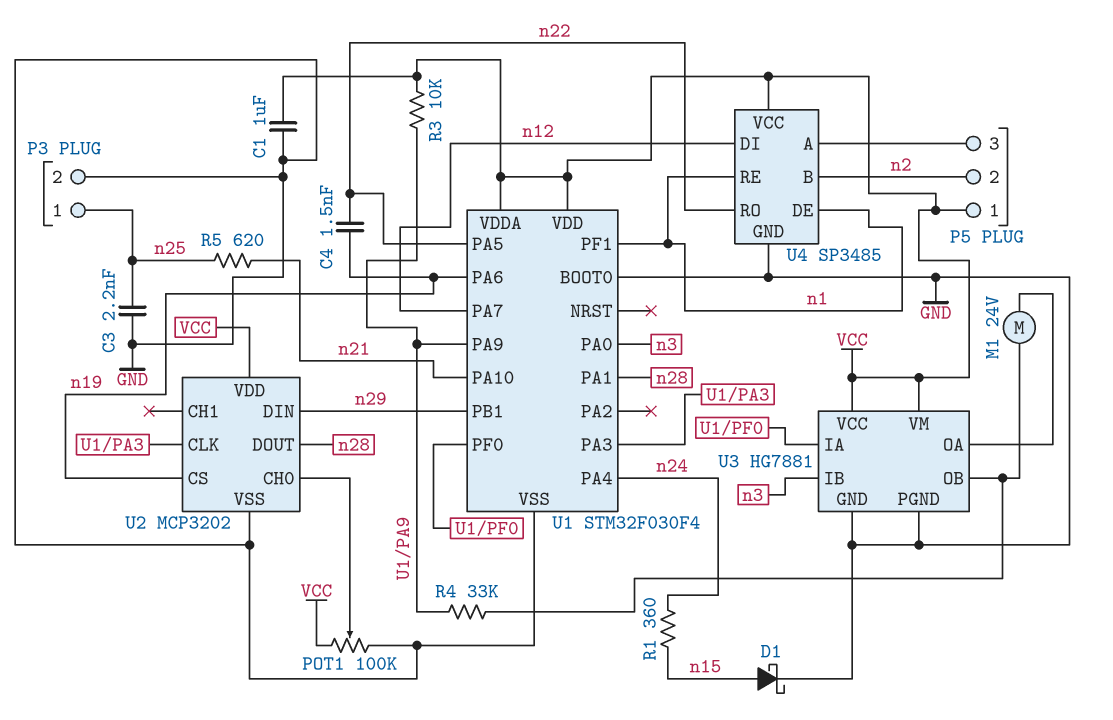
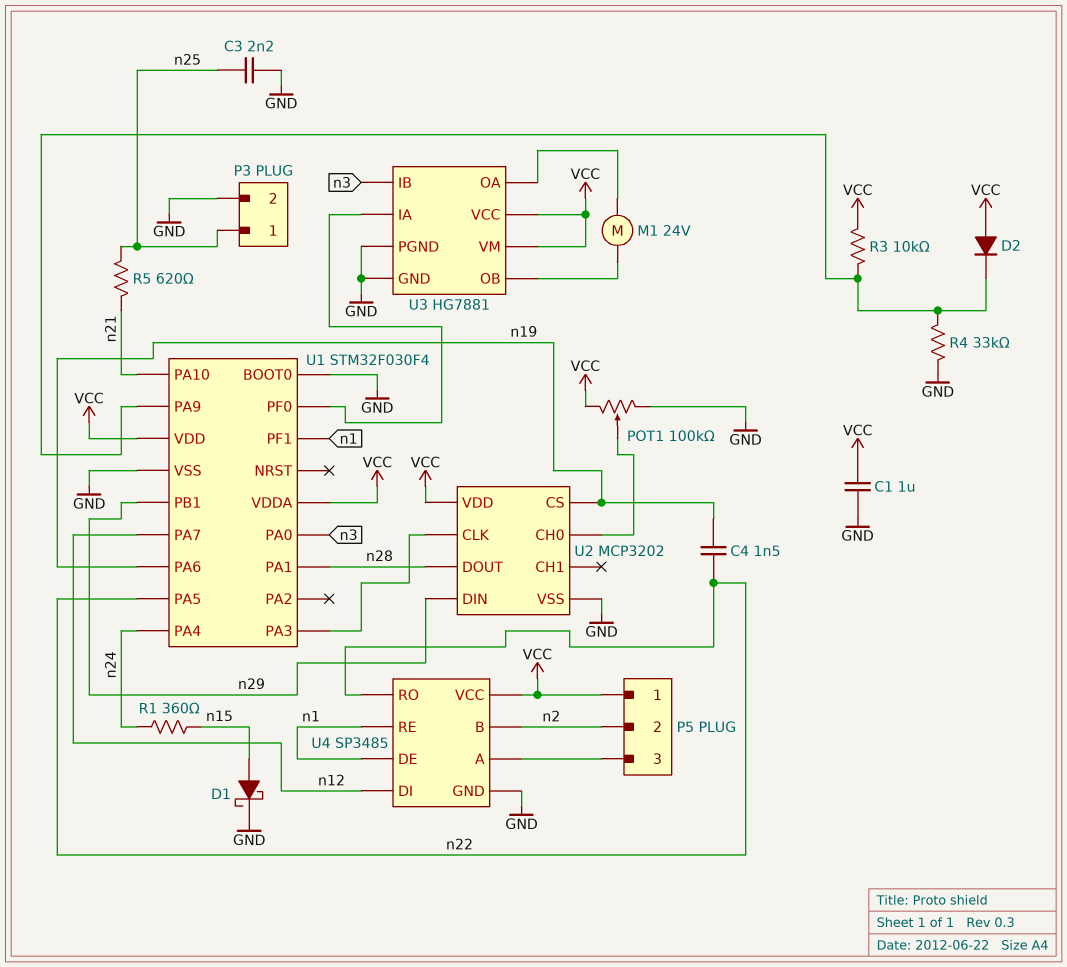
D2: none -> diode (A VCC, K U1/PA9)
R4: 33k (U1/PA9, U3/OB) -> 33k (GND, U1/PA9)

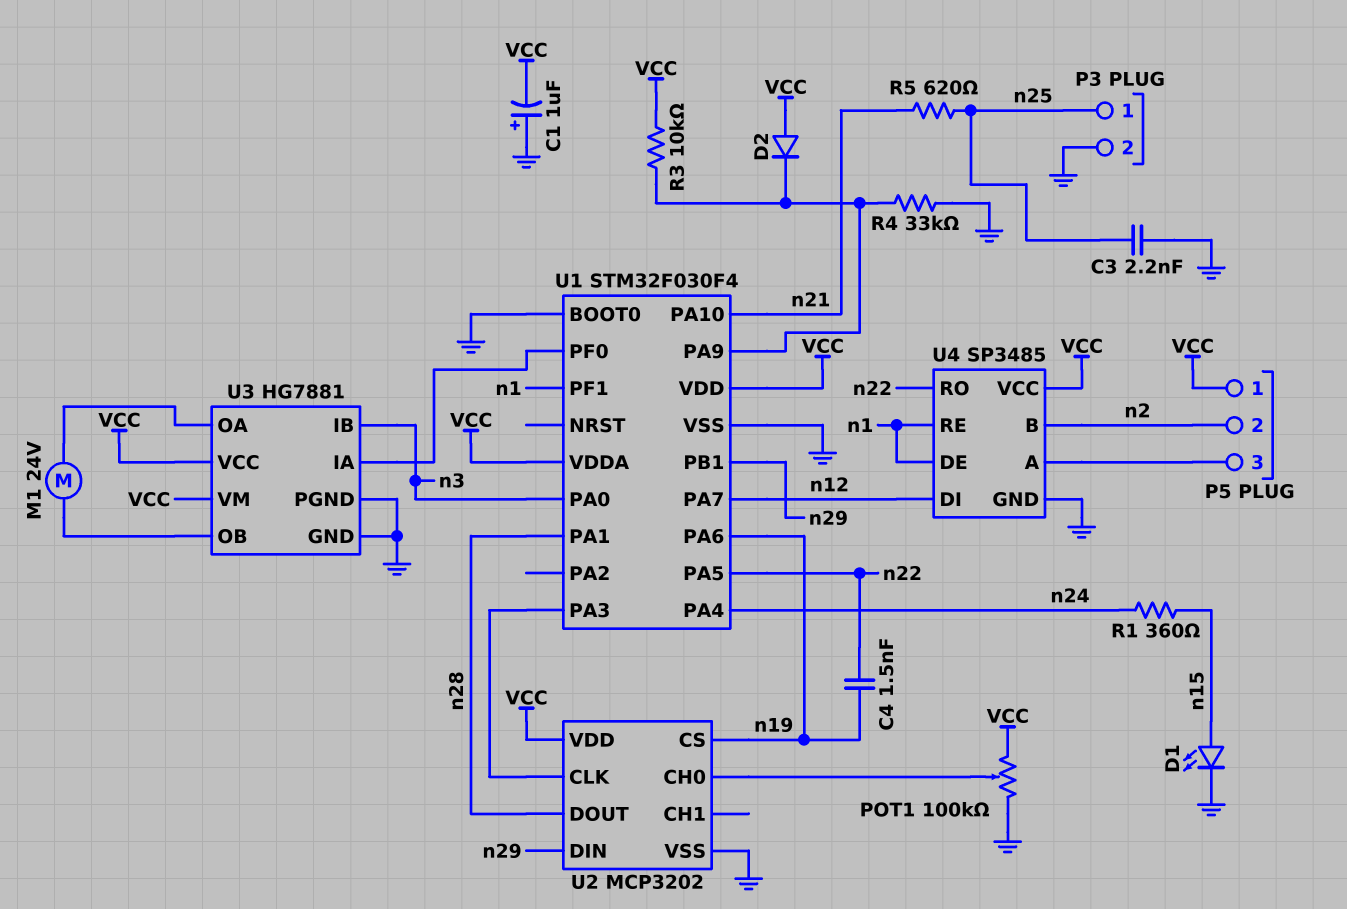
C1: 1uF (GND, VCC) -> 1uF (plus GND, minus VCC)
D1: schottky (A n15, K GND) -> LED (A n15, K GND)

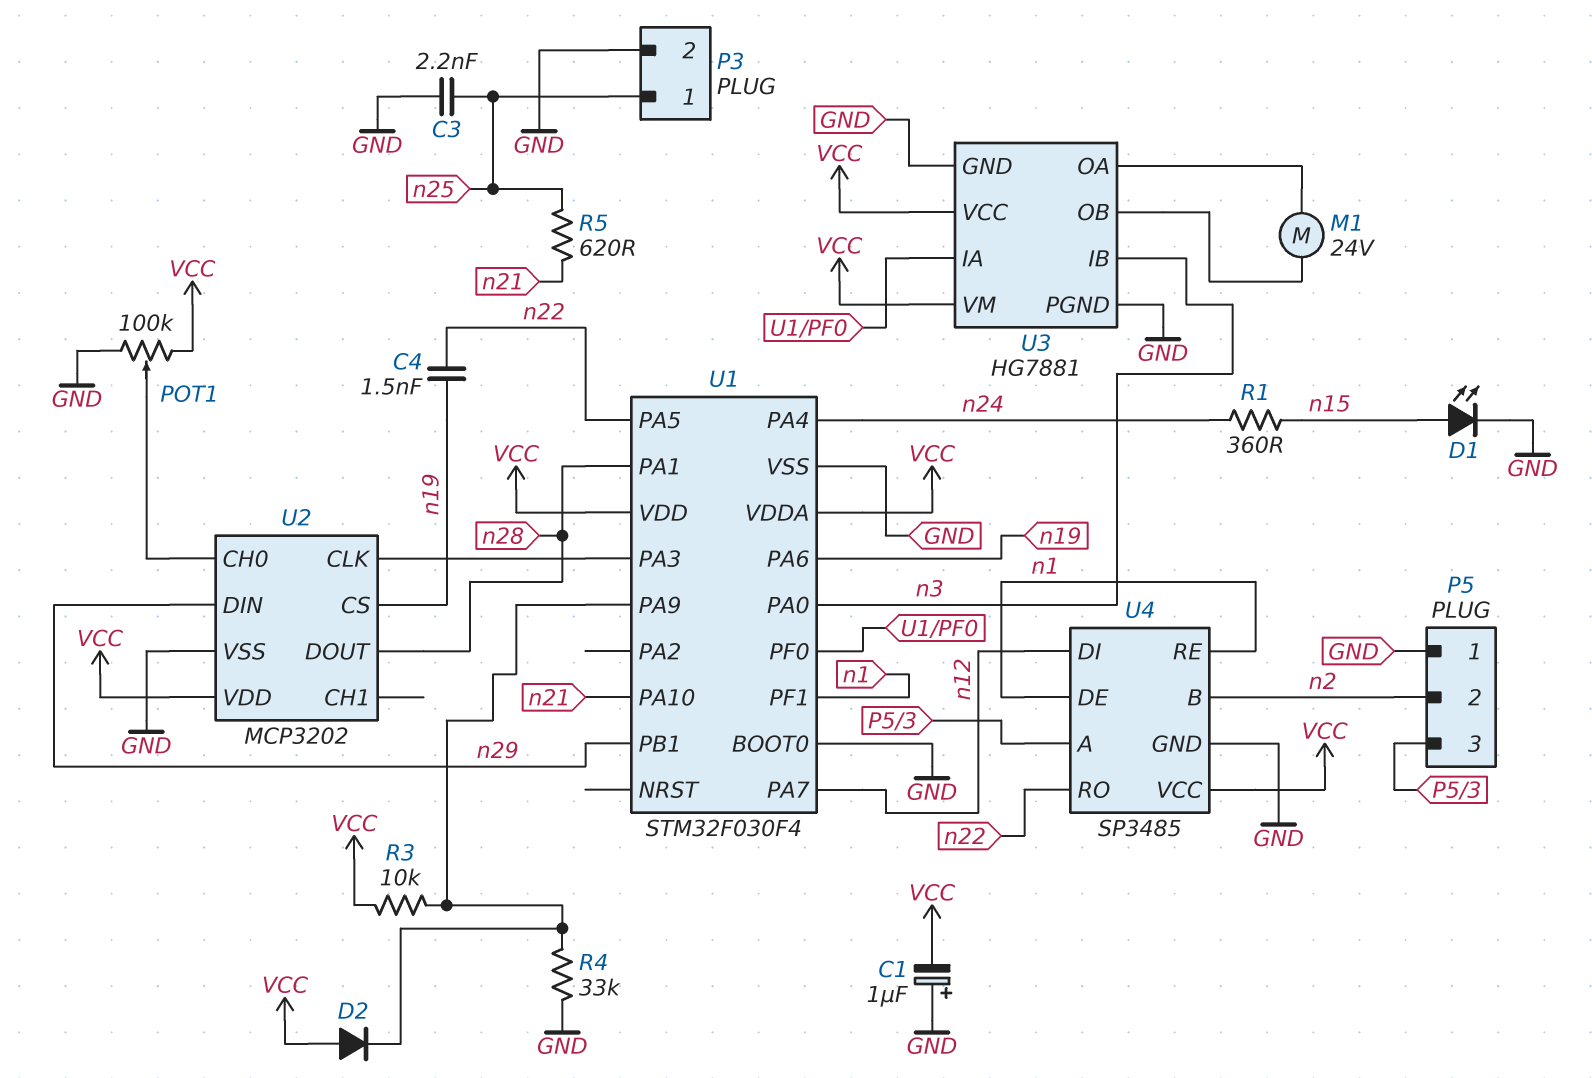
P5 pin 1: VCC -> GND

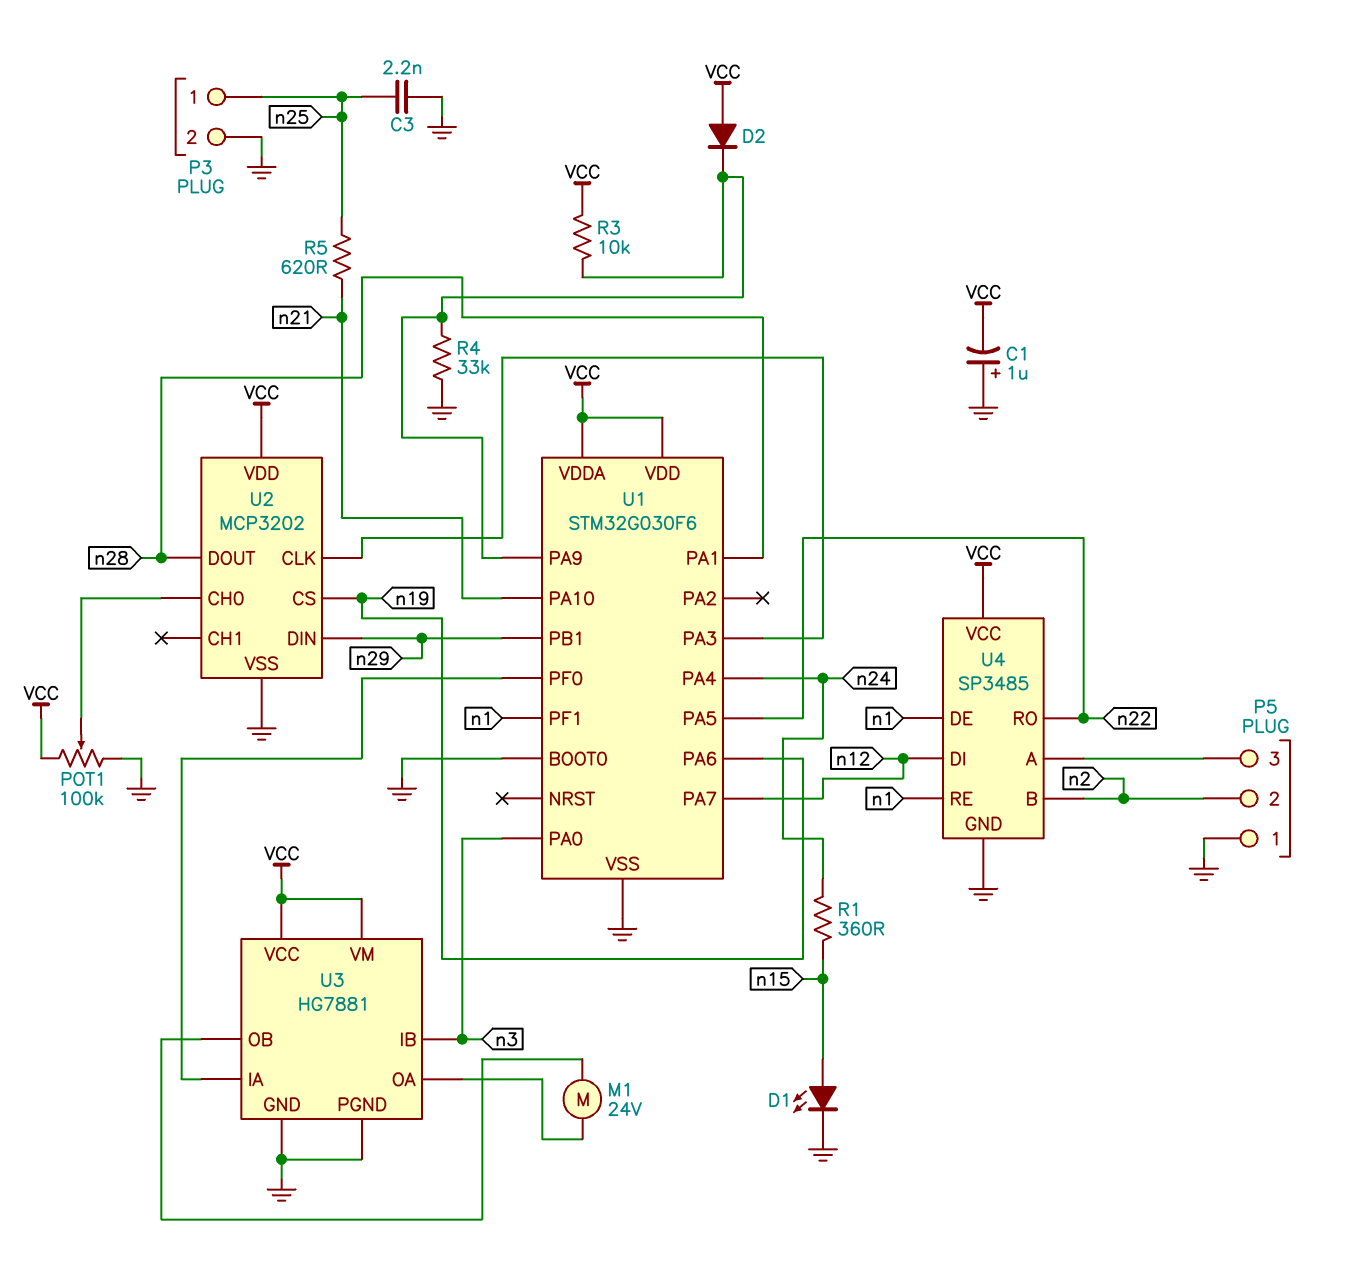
C4: 1.5nF (n19, n22) -> none
U1: STM32F030F4 -> STM32G030F6

